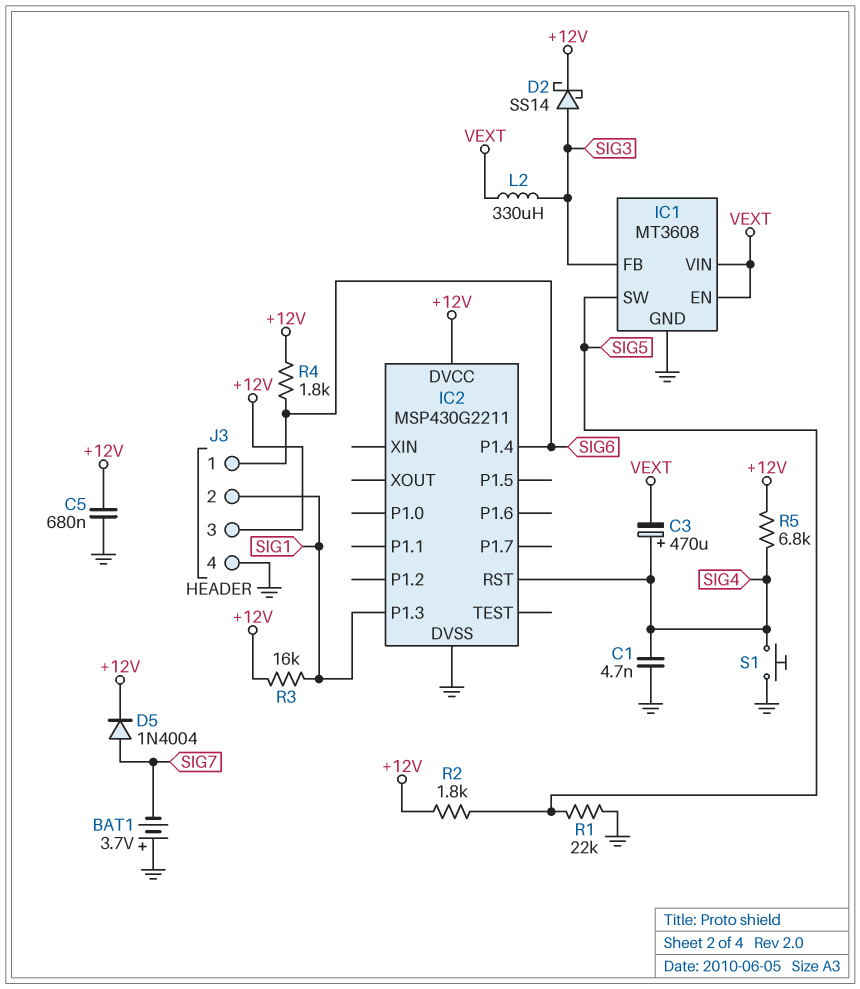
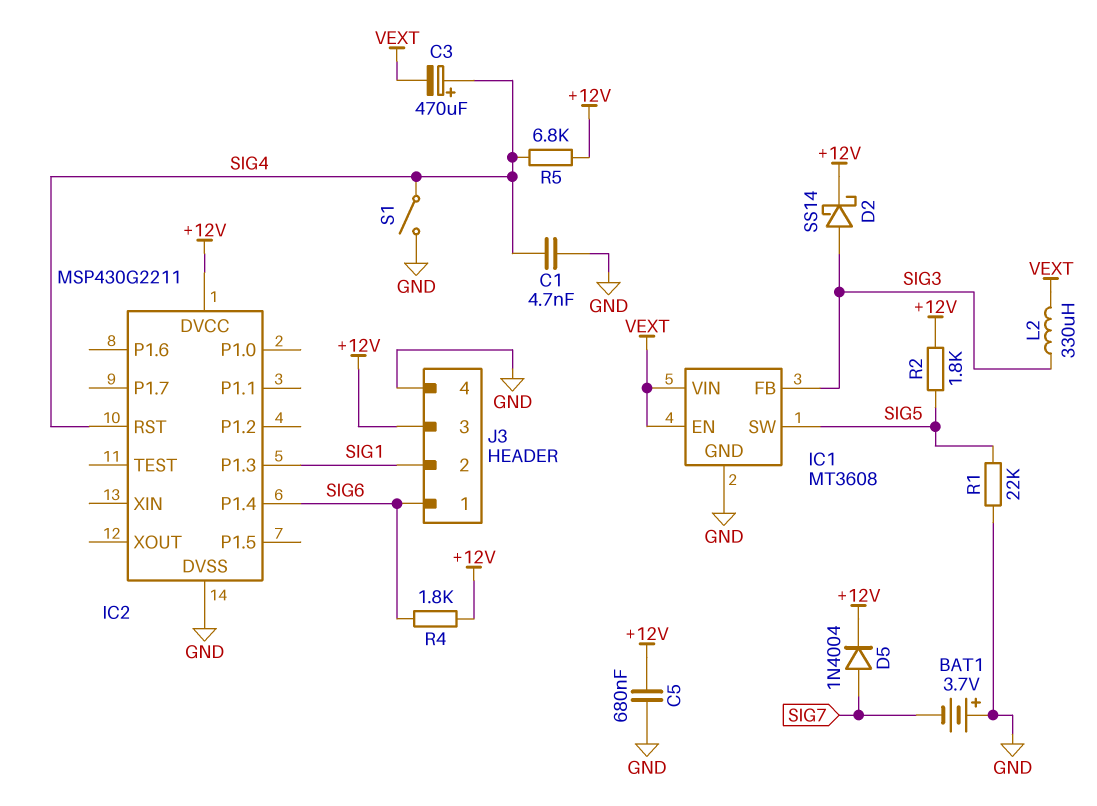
R3: 16k (+12V, SIG1) -> none
S1: button (GND, SIG4) -> switch (GND, SIG4)

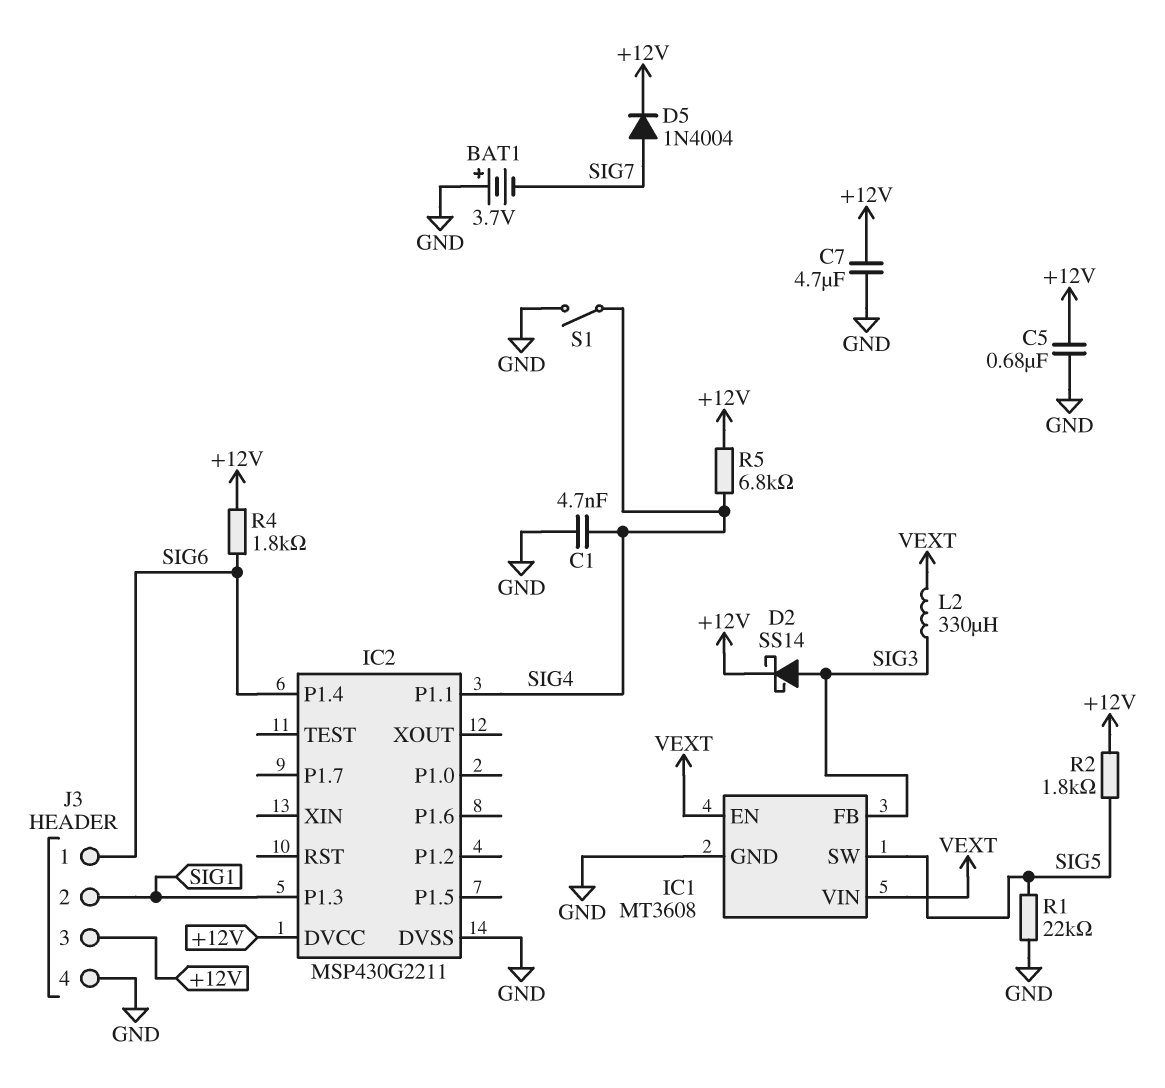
C3: 470uF (plus SIG4, minus VEXT) -> none
C7: none -> 4.7uF (+12V, GND)
IC2 pin P1.1: none -> SIG4
IC2 pin RST: SIG4 -> none

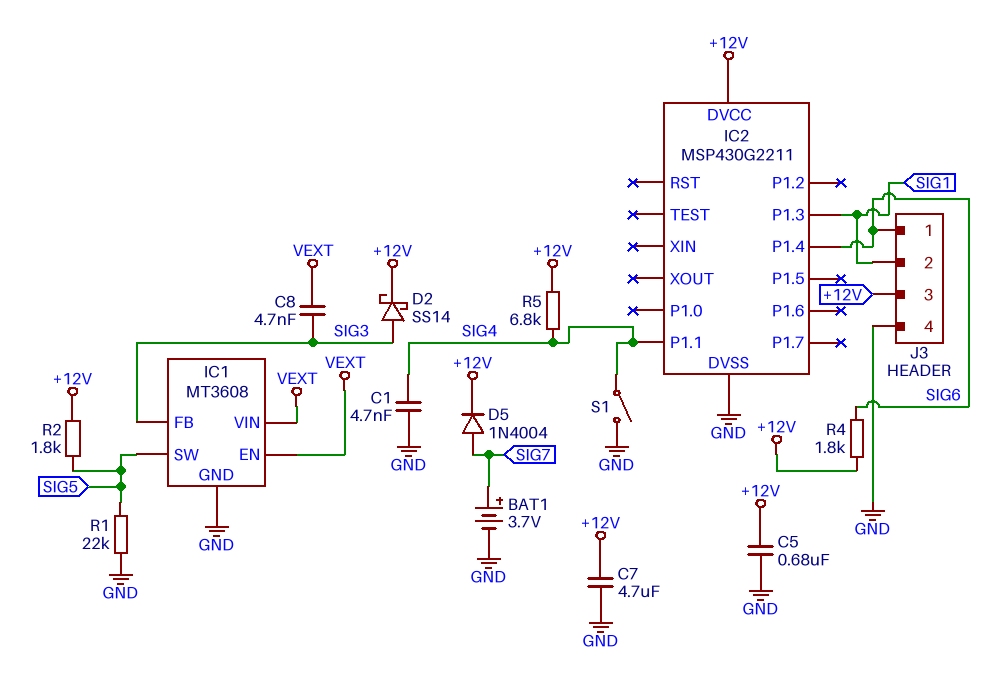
BAT1: 3.7V (plus GND, minus SIG7) -> 3.7V (plus SIG7, minus GND)
C8: none -> 4.7nF (SIG3, VEXT)
L2: 330uH (SIG3, VEXT) -> none

